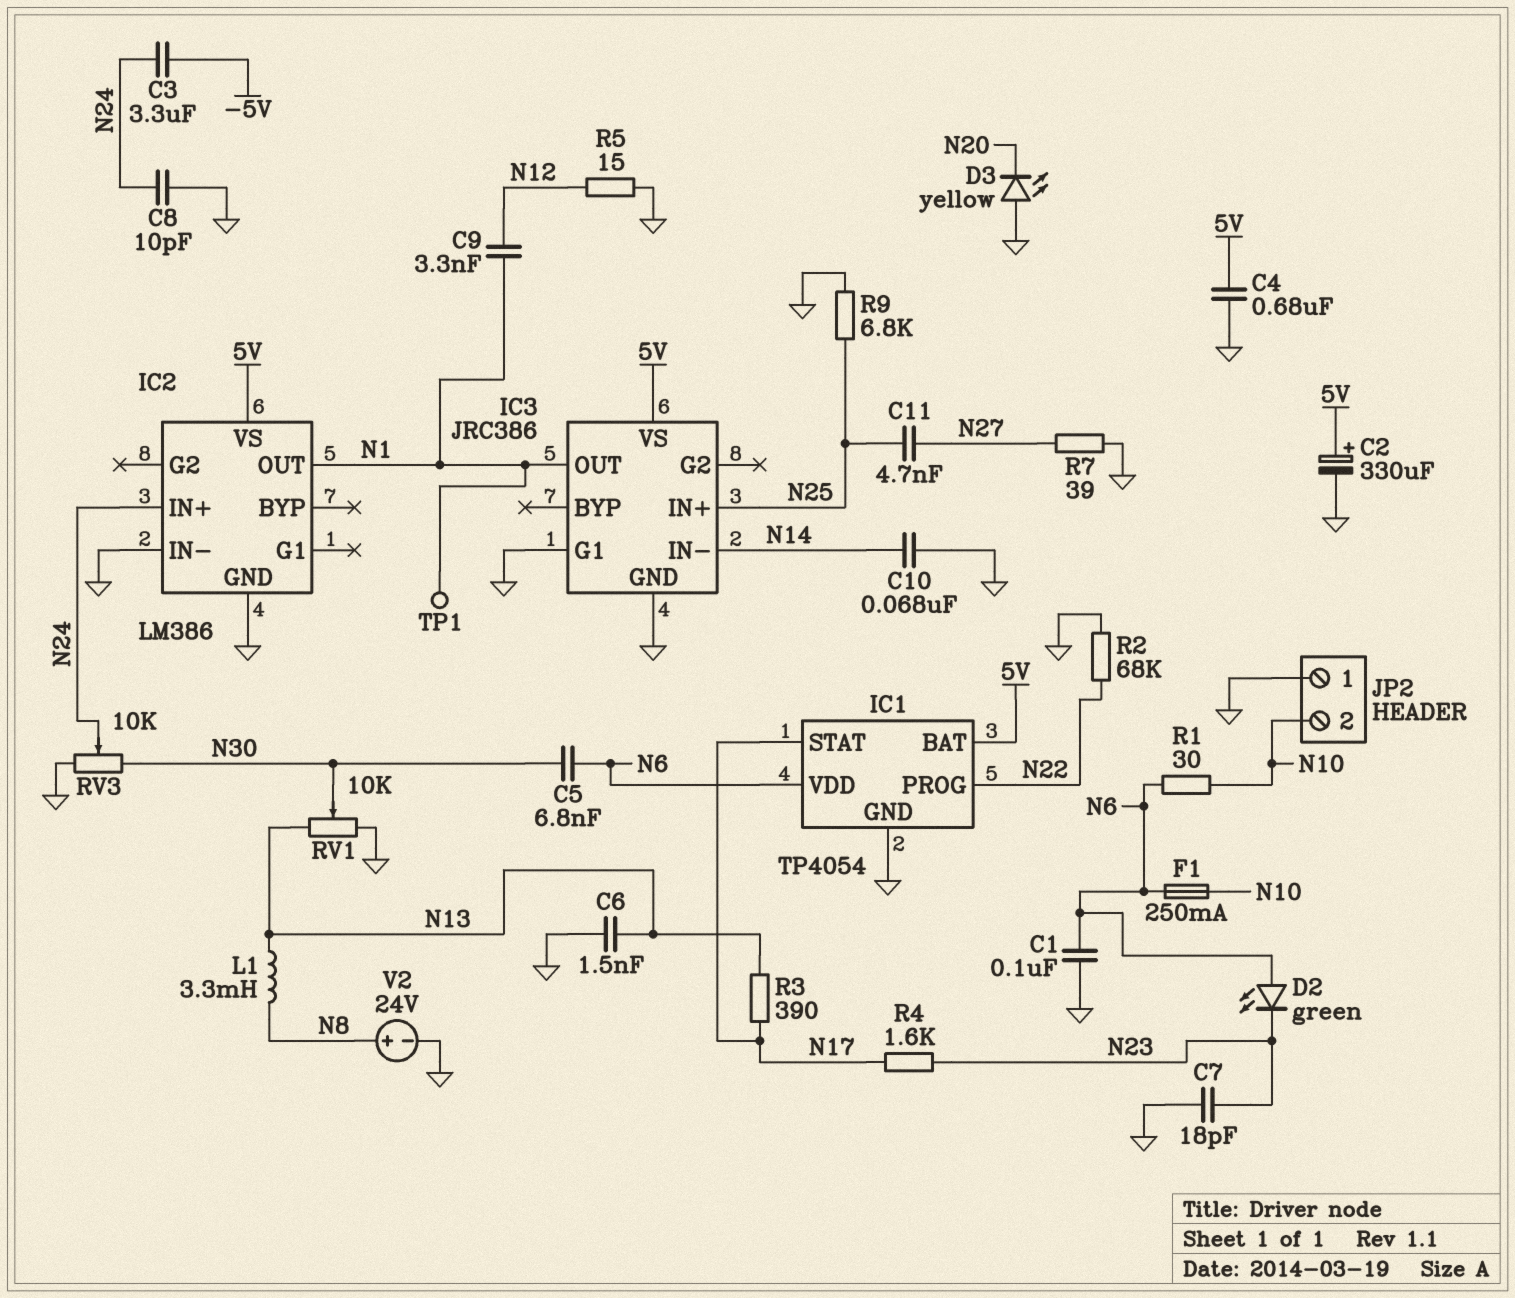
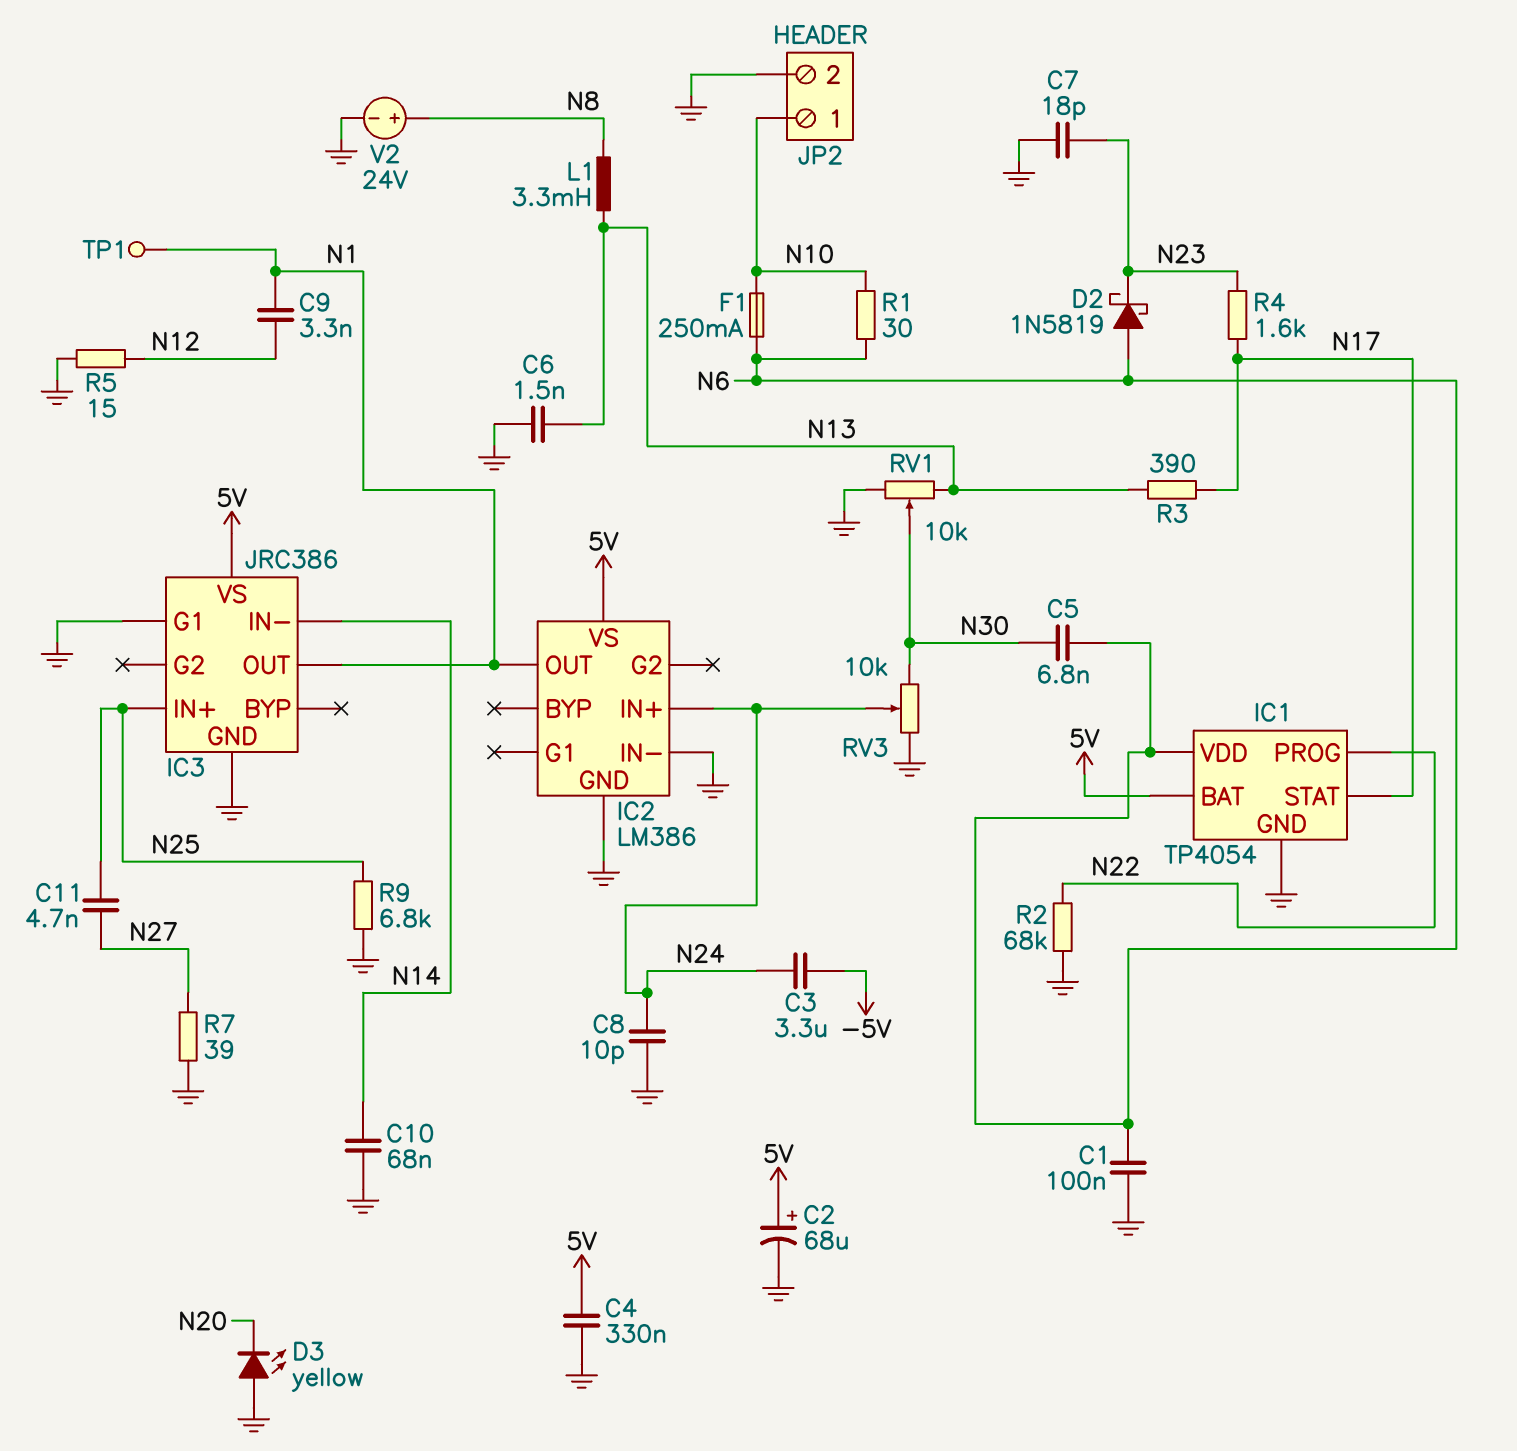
C2: 330uF (plus 5V, minus GND) -> 68uF (plus 5V, minus GND)
C4: 680nF (5V, GND) -> 330nF (5V, GND)
D2: LED green (A N6, K N23) -> schottky 1N5819 (A N6, K N23)
JP2 pin 1: GND -> N10
JP2 pin 2: N10 -> GND

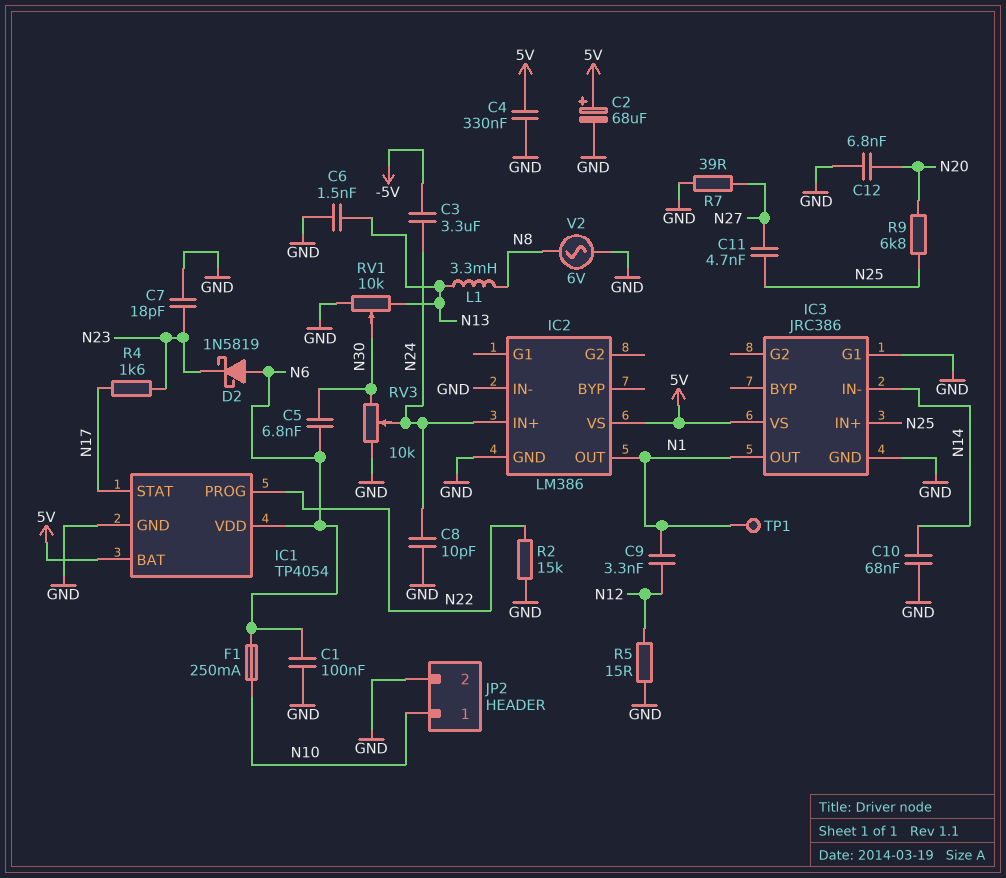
C12: none -> 6.8nF (GND, N20)
D3: LED yellow (A GND, K N20) -> none
R1: 30 (N6, N10) -> none
R2: 68k (GND, N22) -> 15k (GND, N22)
R3: 390 (N13, N17) -> none
R9: 6.8k (GND, N25) -> 6.8k (N20, N25)
V2: 24V (plus N8, minus GND) -> AC 6V (GND, N8)

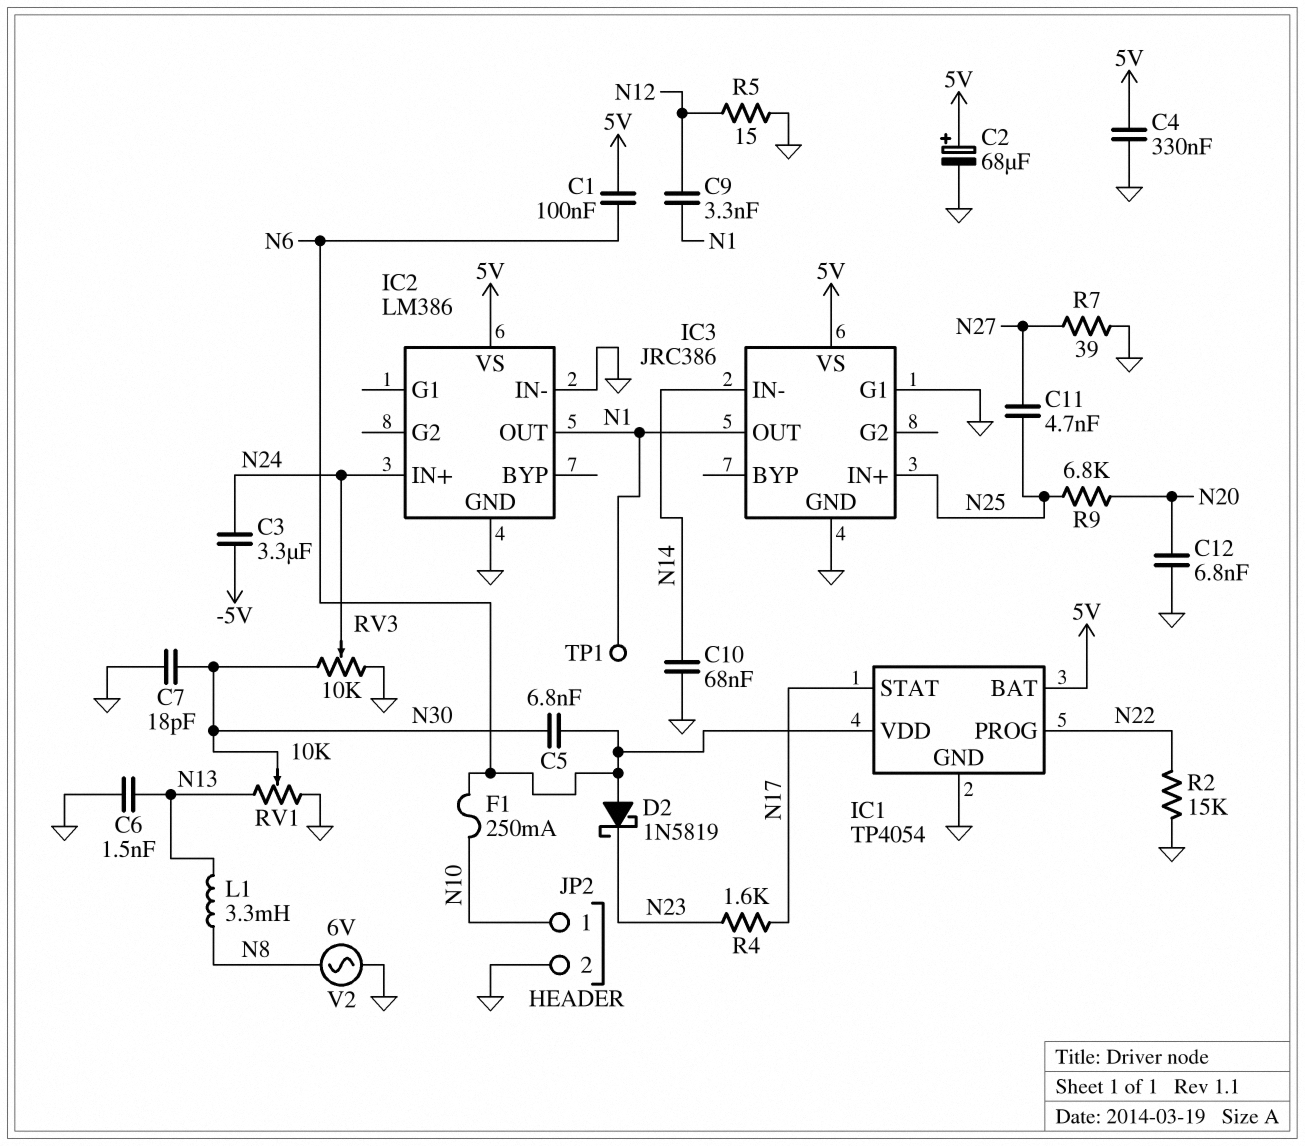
C1: 100nF (GND, N6) -> 100nF (5V, N6)
C7: 18pF (GND, N23) -> 18pF (GND, N30)
C8: 10pF (GND, N24) -> none

